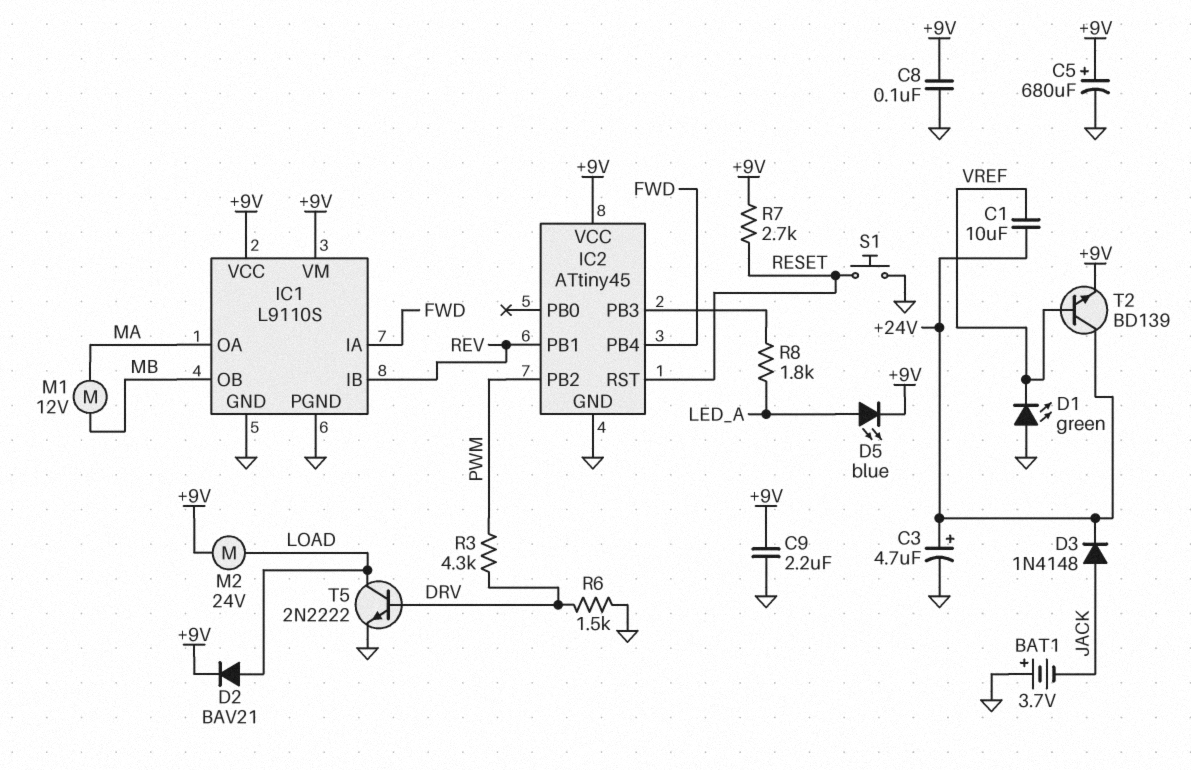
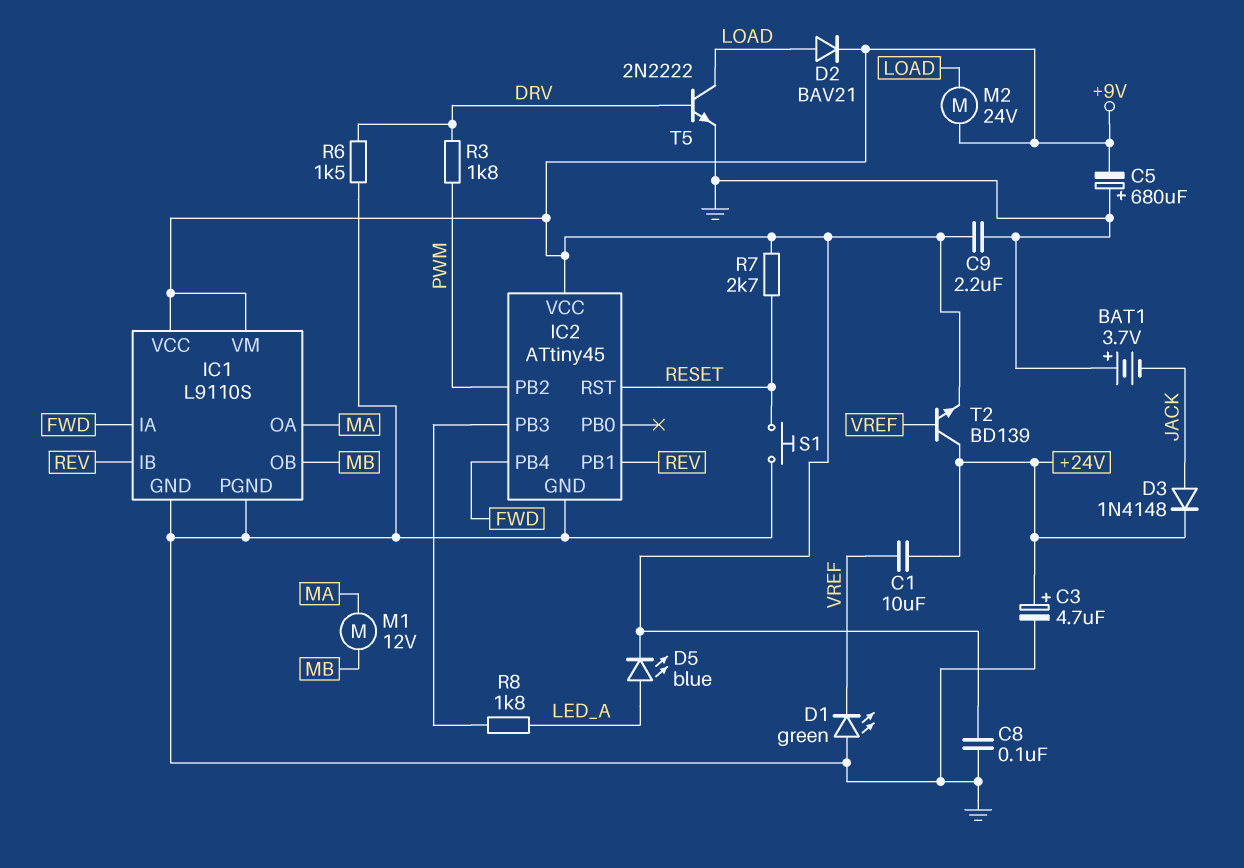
C5: 680uF (plus +9V, minus GND) -> 680uF (plus GND, minus +9V)
R3: 4.3k (DRV, PWM) -> 1.8k (DRV, PWM)

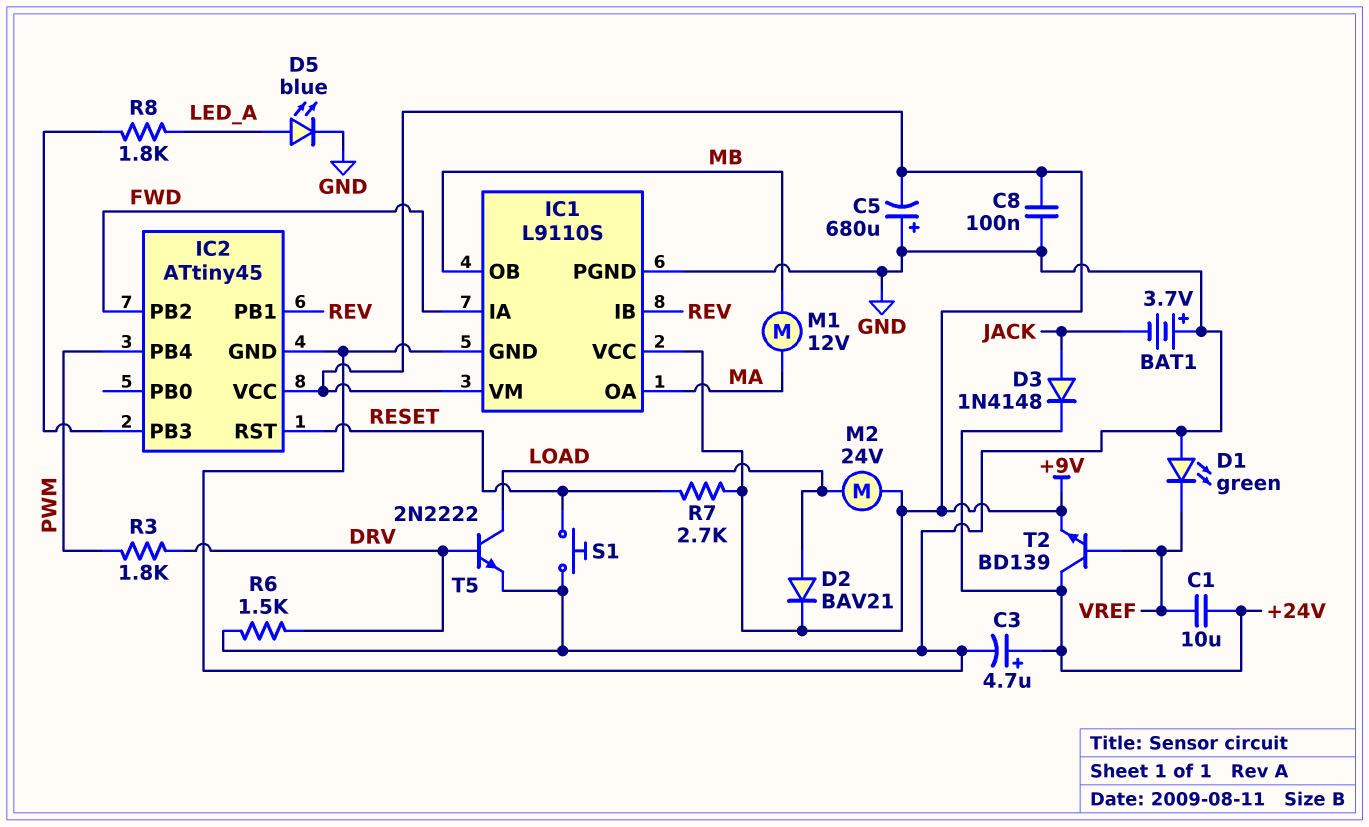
C9: 2.2uF (+9V, GND) -> none
D5: LED blue (A LED_A, K +9V) -> LED blue (A LED_A, K GND)
IC2 pin PB2: PWM -> FWD
IC2 pin PB4: FWD -> PWM

